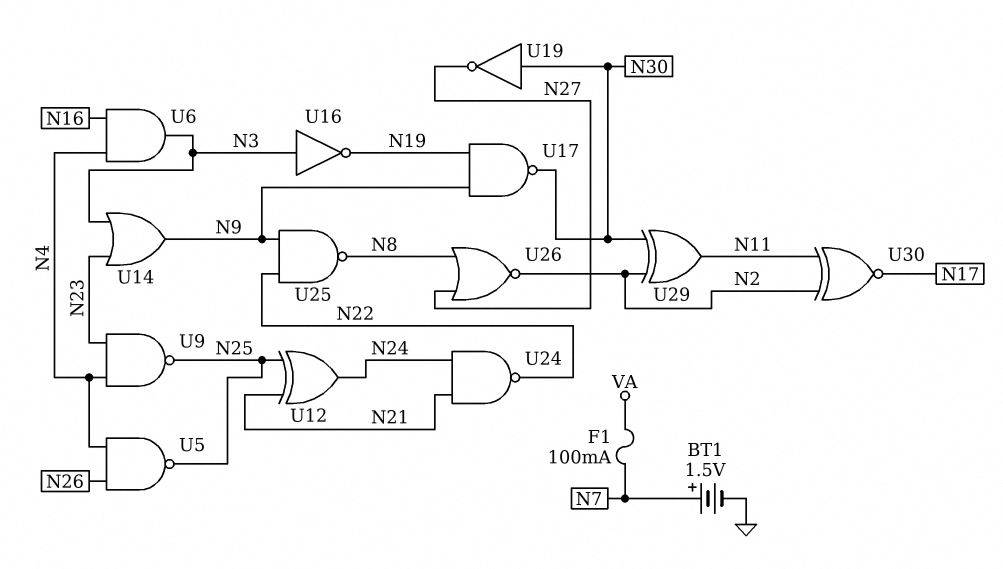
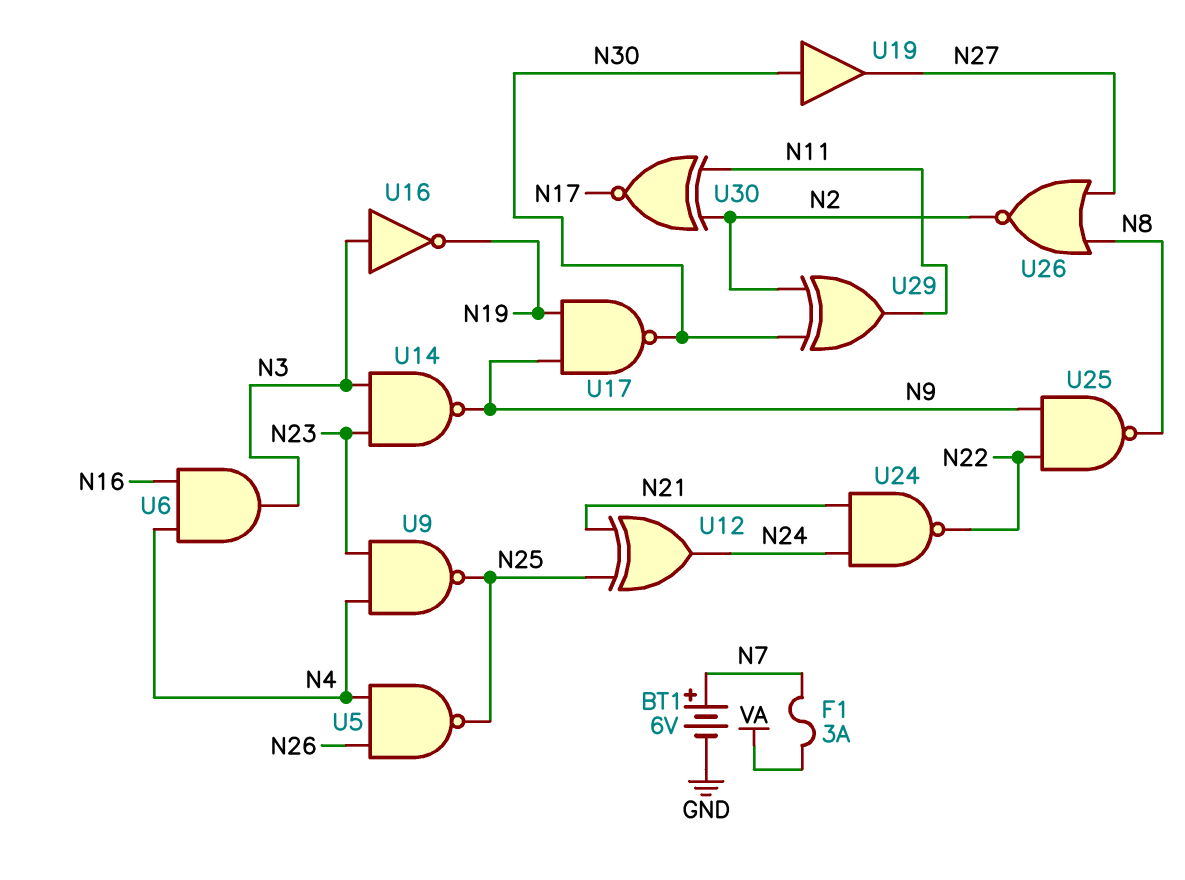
BT1: 1.5V (plus N7, minus GND) -> 6V (plus N7, minus GND)
F1: 100mA (N7, VA) -> 3A (N7, VA)
U14: OR (in N3, in N23, out N9) -> NAND (in N3, in N23, out N9)
U19: NOT (in N30, out N27) -> buffer (in N30, out N27)

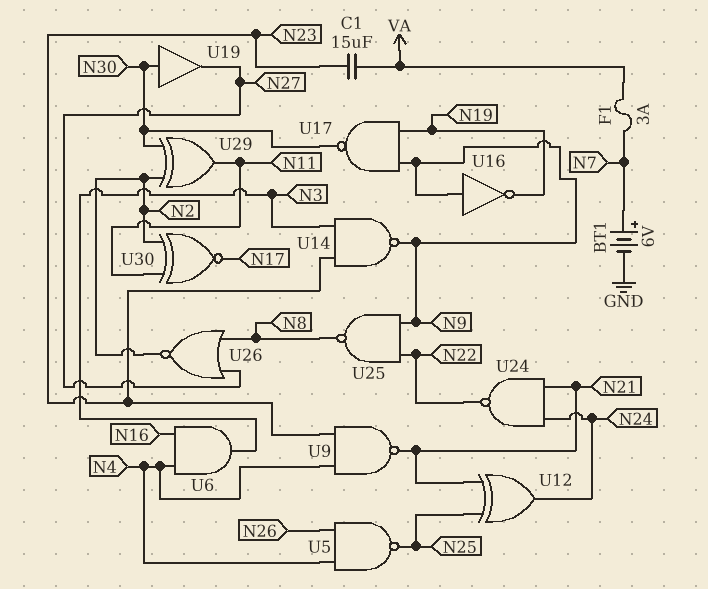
C1: none -> 15uF (N23, VA)
U9: NAND (in N4, in N23, out N25) -> NAND (in N4, in N23, out N21)
U16: NOT (in N3, out N19) -> NOT (in N9, out N19)

